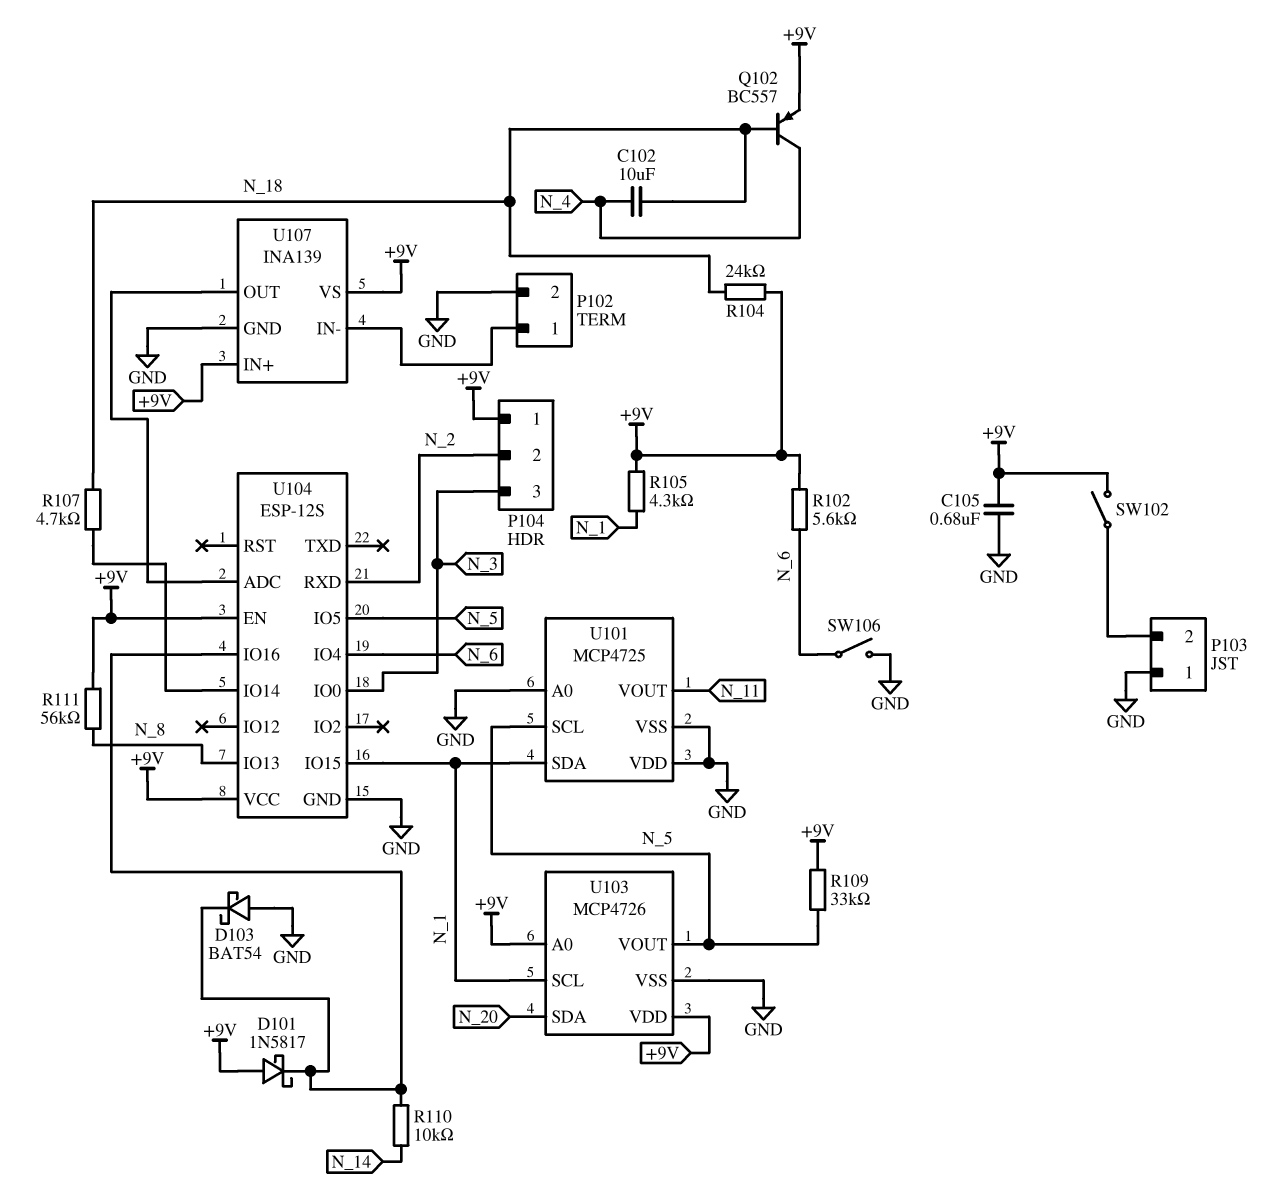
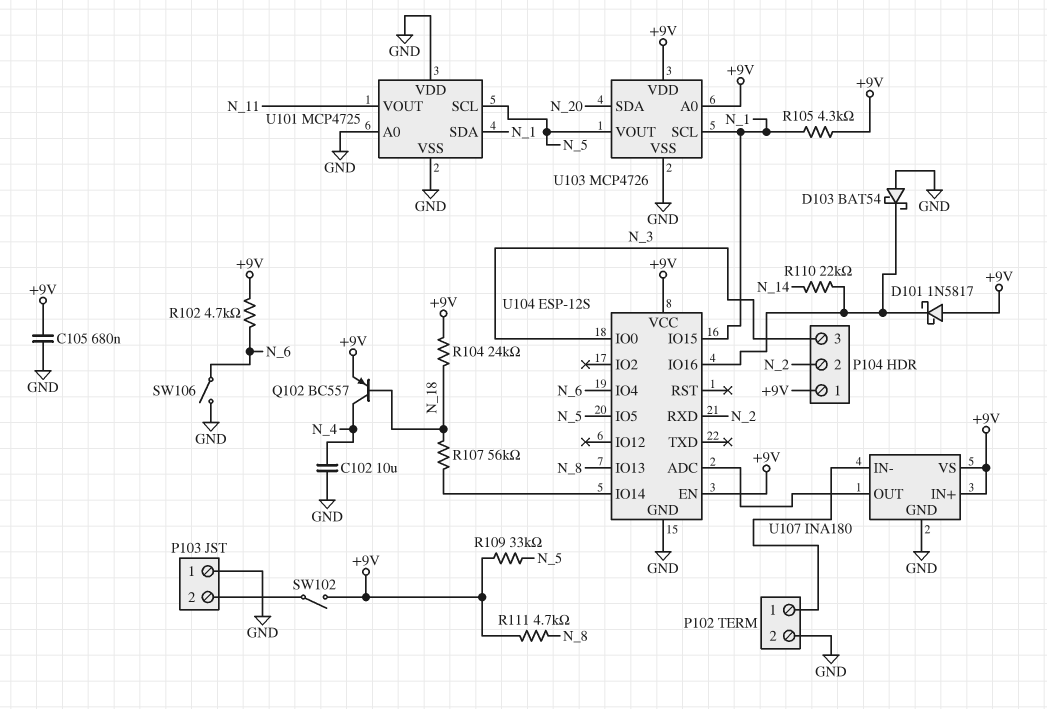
C102: 10uF (N_4, N_18) -> 10uF (GND, N_4)
R102: 5.6k (+9V, N_6) -> 4.7k (+9V, N_6)
R107: 4.7k (N_18, U104/IO14) -> 56k (N_18, U104/IO14)
R110: 10k (N_14, U104/IO16) -> 22k (N_14, U104/IO16)
R111: 56k (+9V, N_8) -> 4.7k (+9V, N_8)
U107: INA139 -> INA180

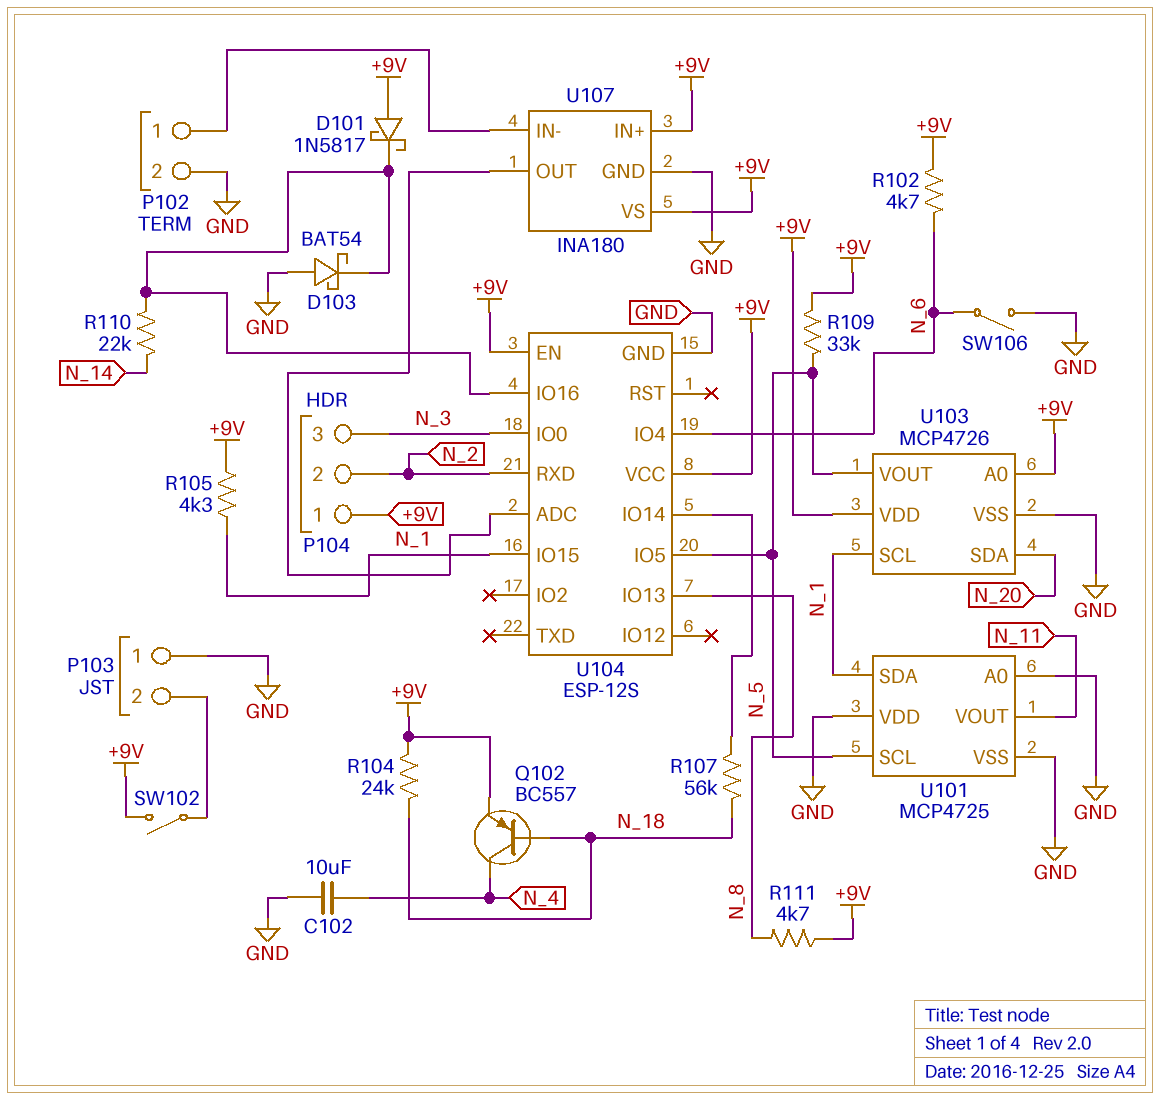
C105: 680nF (+9V, GND) -> none

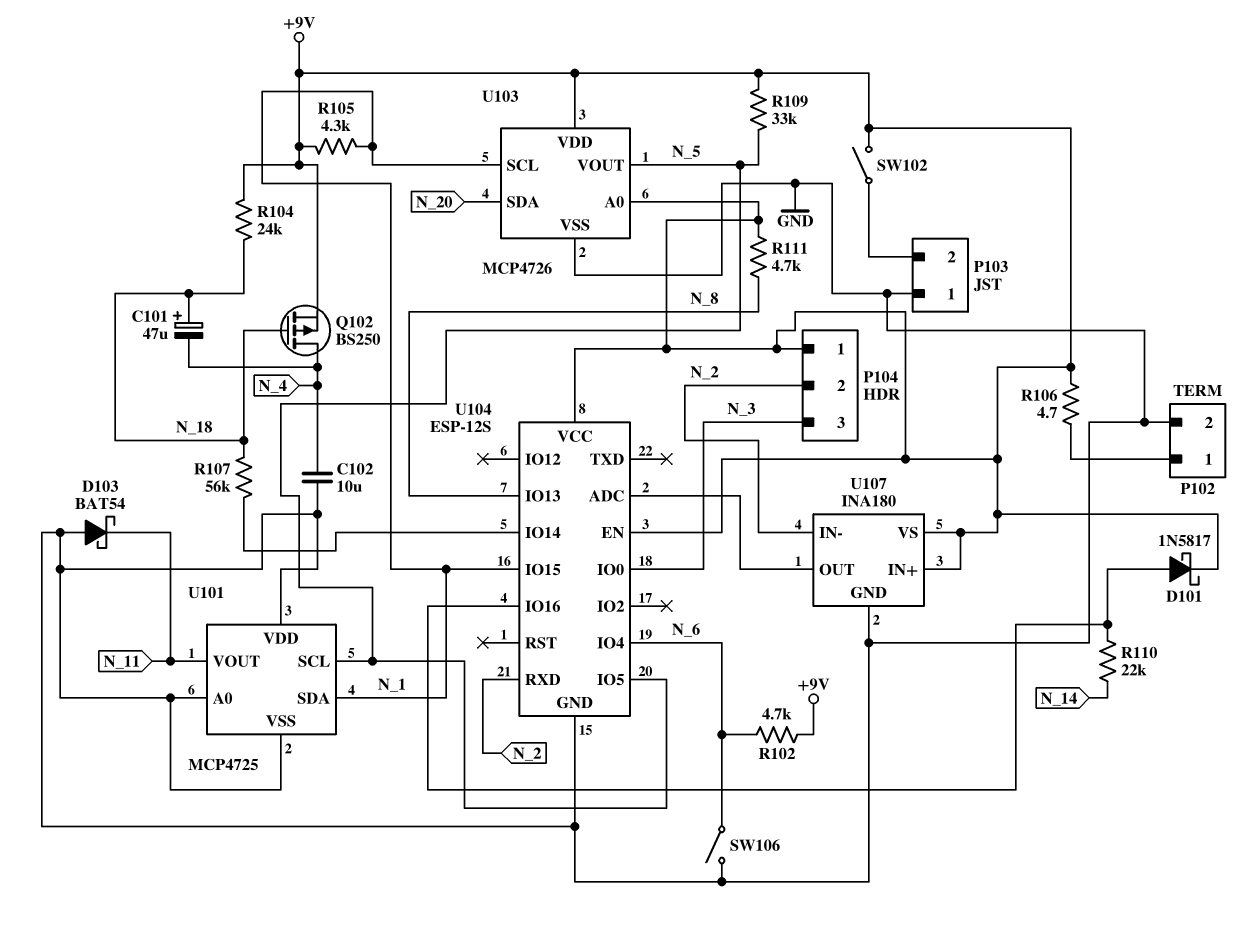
C101: none -> 47uF (plus N_18, minus N_4)
D101: schottky 1N5817 (A +9V, K U104/IO16) -> schottky 1N5817 (A U104/IO16, K +9V)
D103: schottky BAT54 (A GND, K U104/IO16) -> schottky BAT54 (A GND, K N_11)
Q102: PNP BC557 (B N_18, C N_4, E +9V) -> PMOS BS250 (G N_18, D N_4, S +9V)
R106: none -> 4.7 (+9V, P102/1)
U107 pin IN-: P102/1 -> N_2

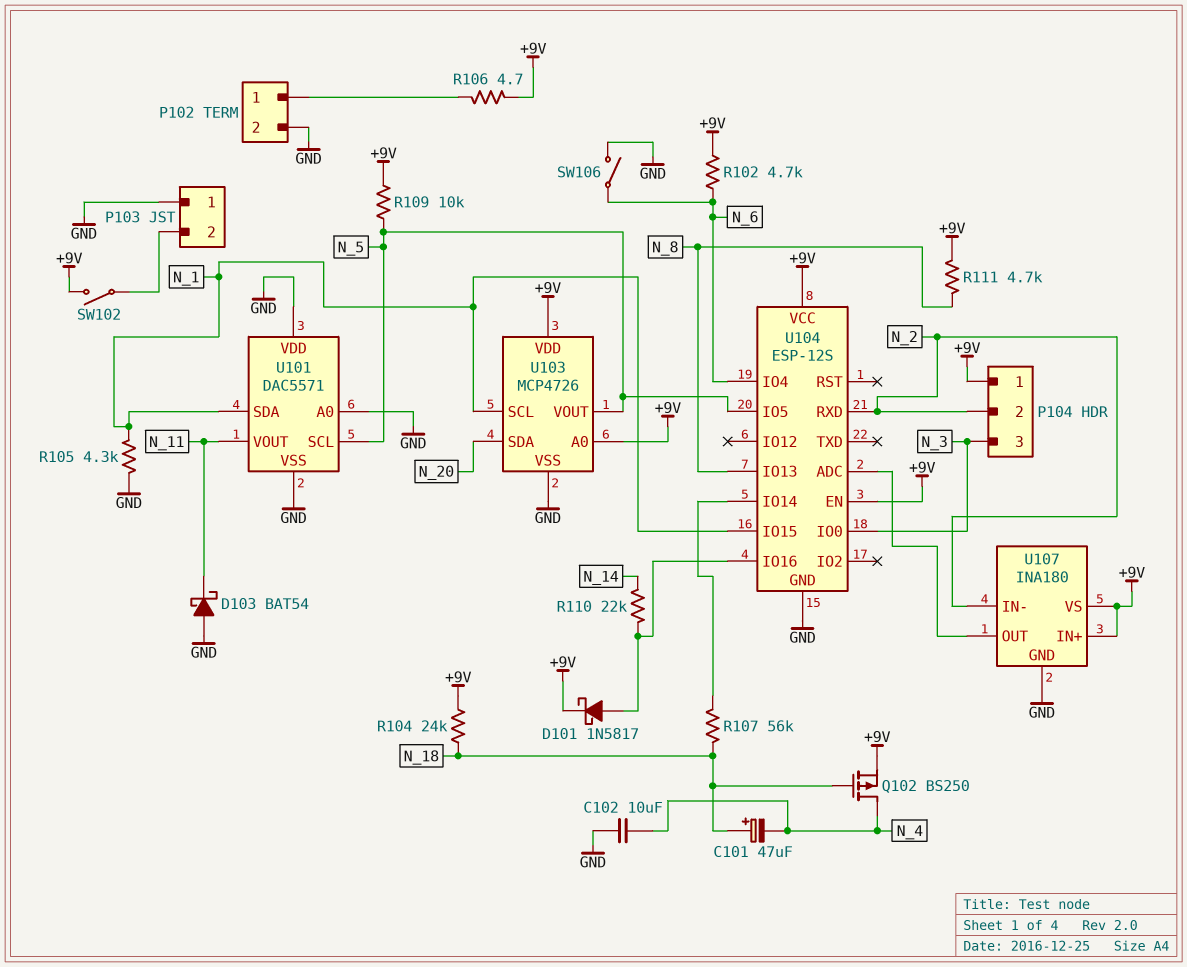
R105: 4.3k (+9V, N_1) -> 4.3k (GND, N_1)
R109: 33k (+9V, N_5) -> 10k (+9V, N_5)
U101: MCP4725 -> DAC5571

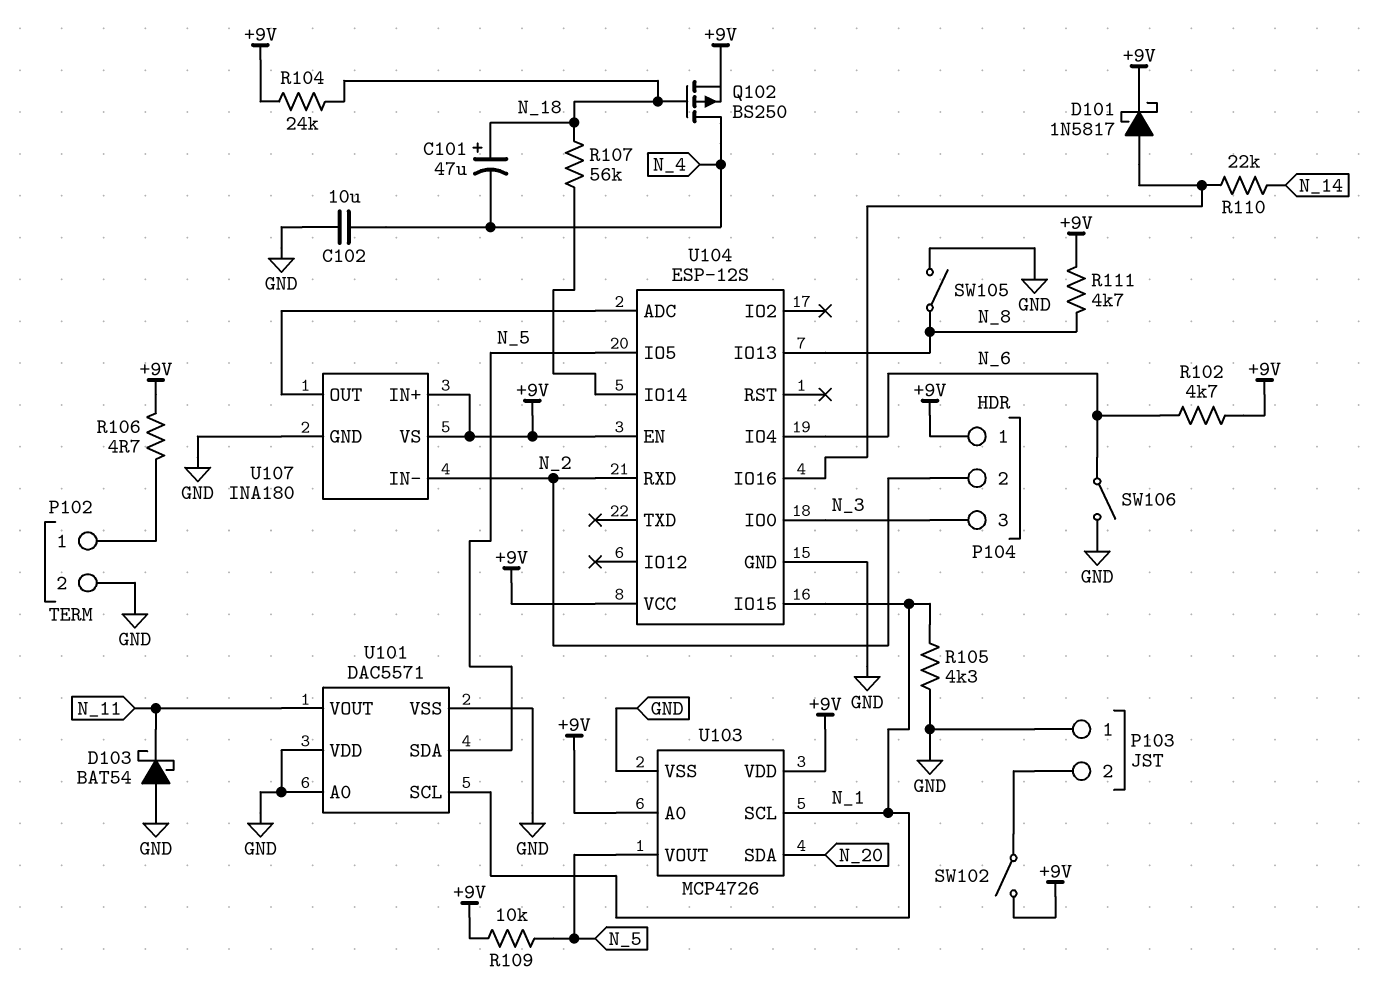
SW105: none -> switch (GND, N_8)
U101 pin SCL: N_5 -> N_1
U101 pin SDA: N_1 -> N_5

